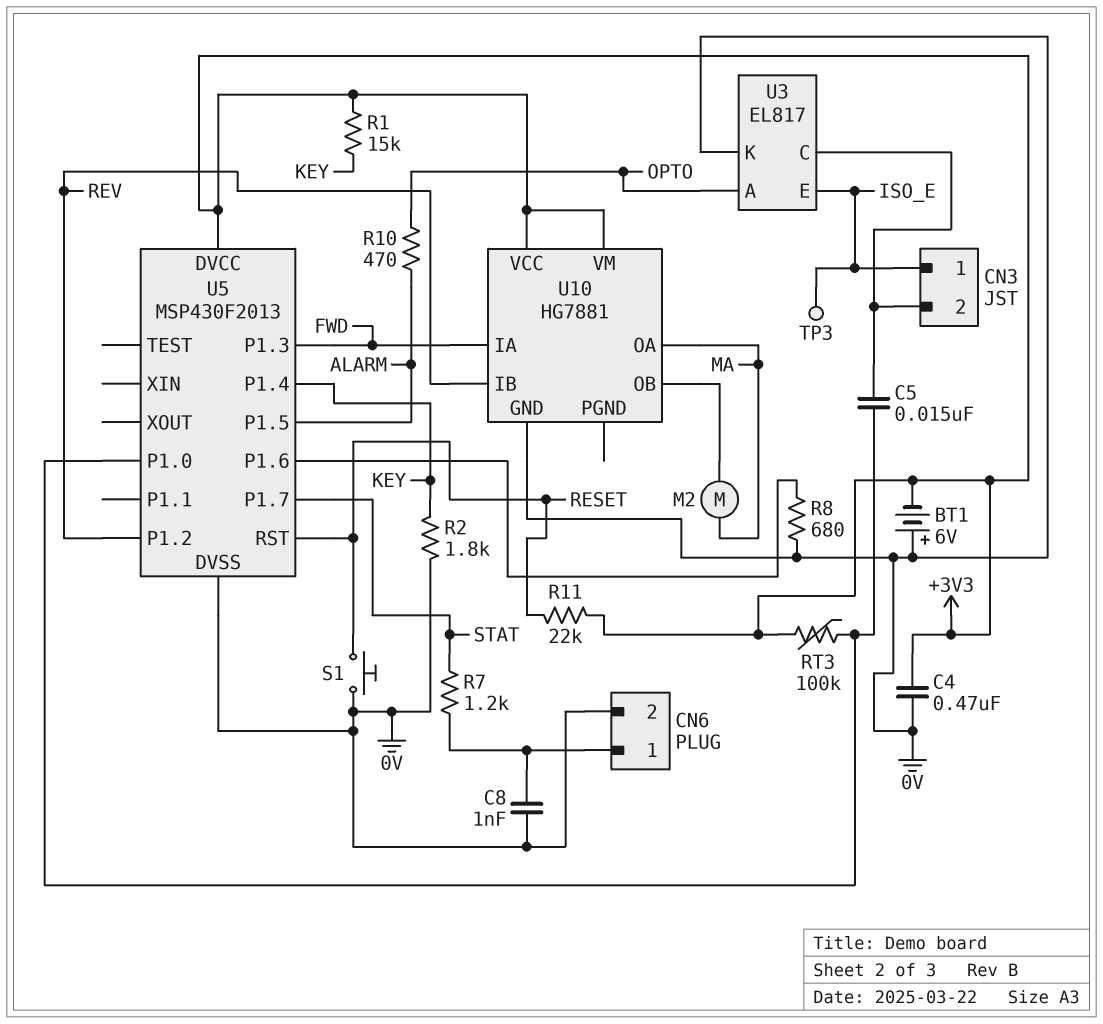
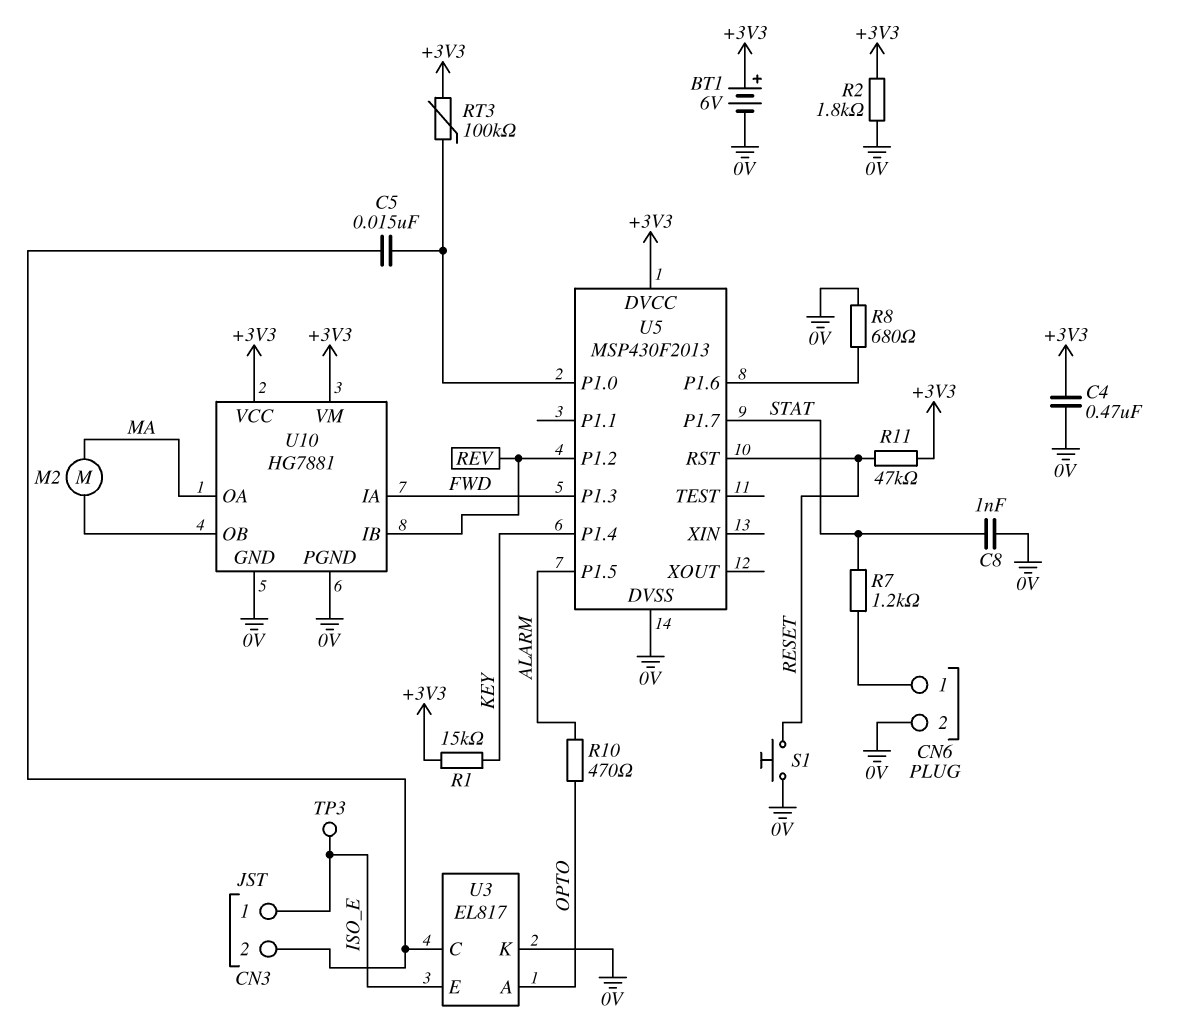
BT1: 6V (plus 0V, minus +3V3) -> 6V (plus +3V3, minus 0V)
C8: 1nF (0V, CN6/1) -> 1nF (0V, STAT)
R2: 1.8k (0V, KEY) -> 1.8k (+3V3, 0V)
R11: 22k (+3V3, RESET) -> 47k (+3V3, RESET)
U10 pin PGND: none -> 0V

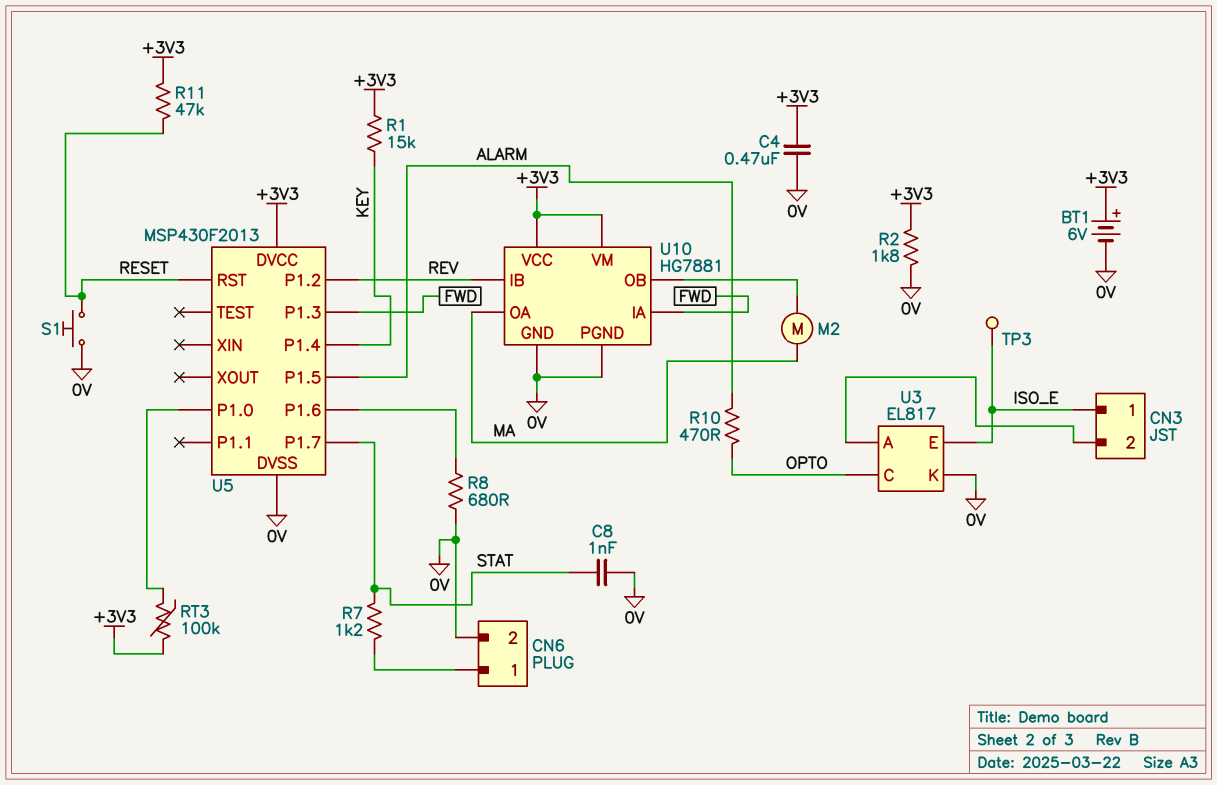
C5: 15nF (CN3/2, U5/P1.0) -> none
U3 pin A: OPTO -> CN3/2
U3 pin C: CN3/2 -> OPTO

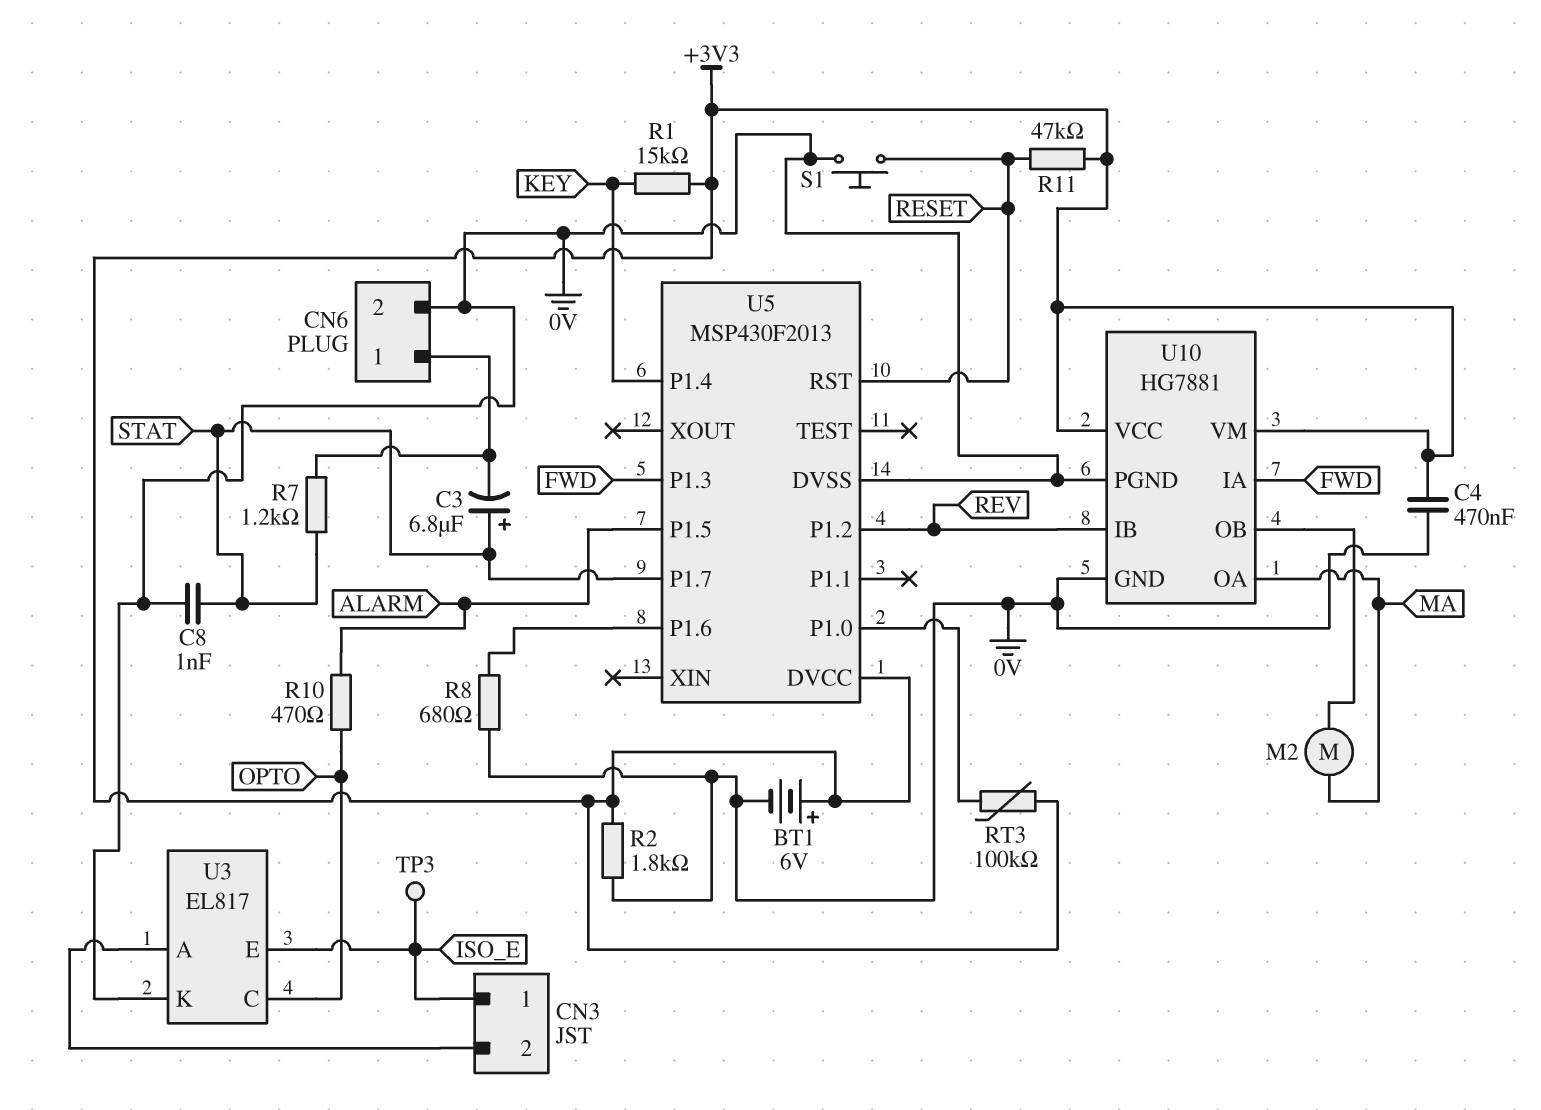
C3: none -> 6.8uF (plus STAT, minus CN6/1)

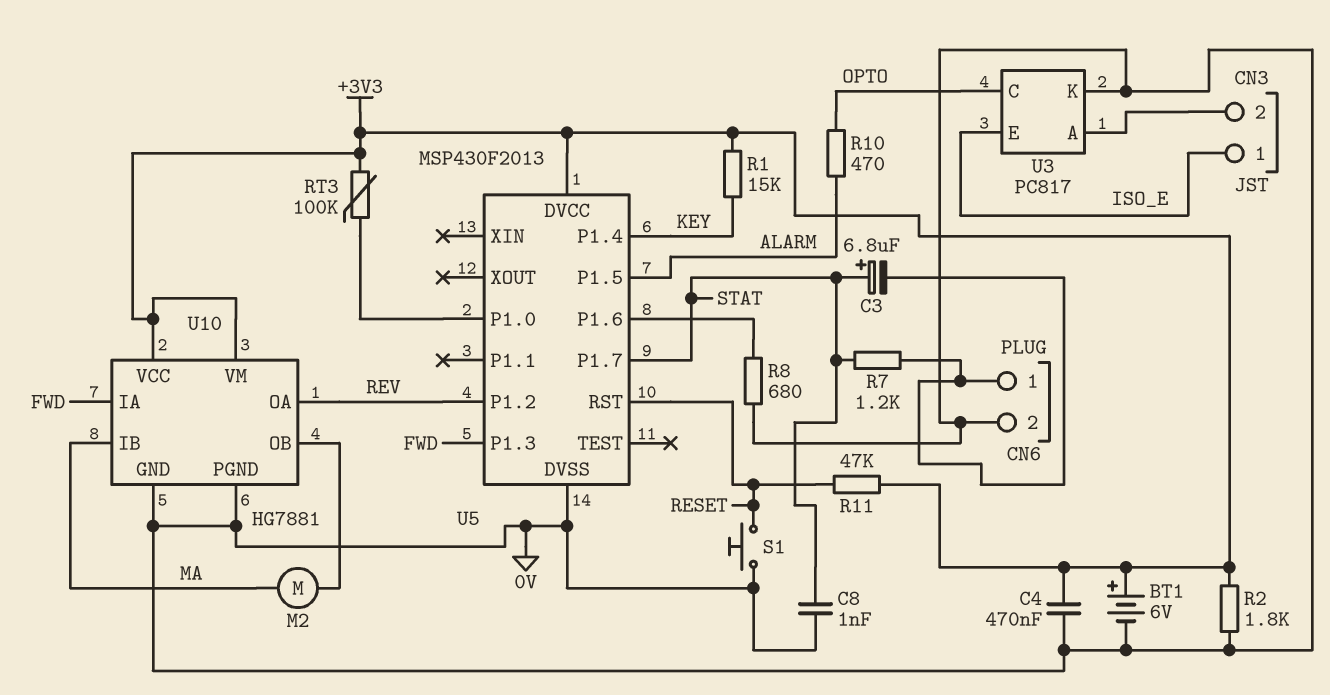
TP3: test point (ISO_E) -> none
U3: EL817 -> PC817
U10 pin IB: REV -> MA
U10 pin OA: MA -> REV

